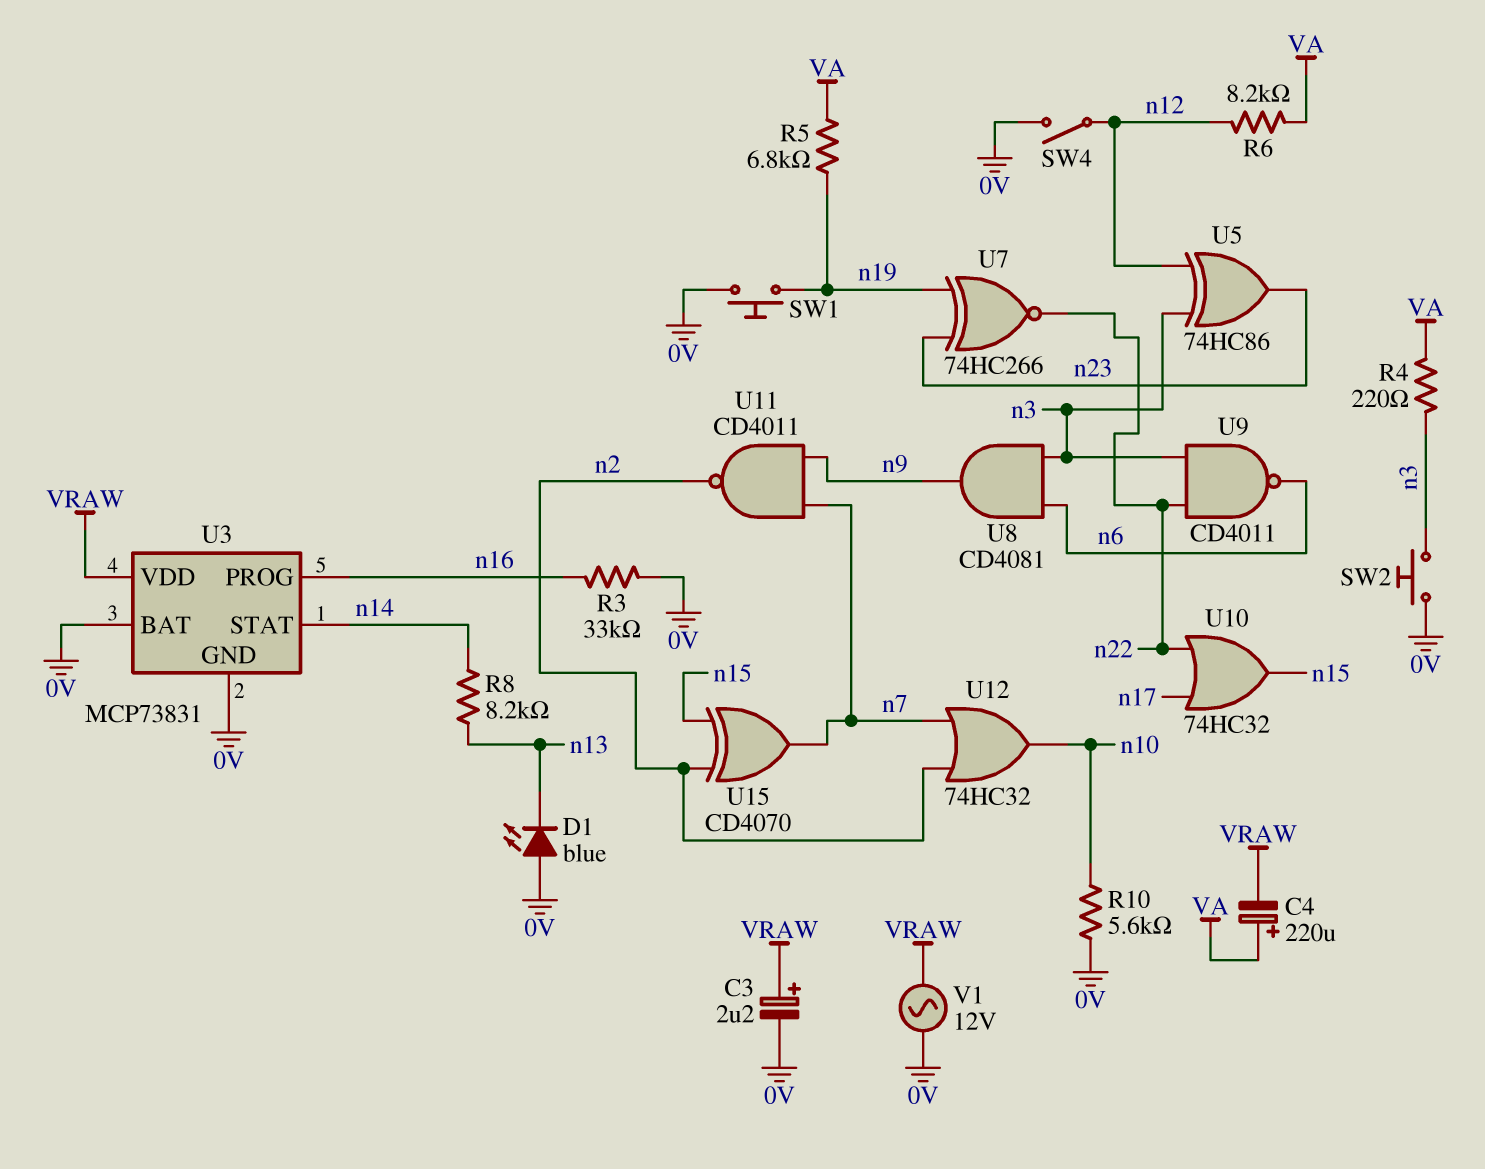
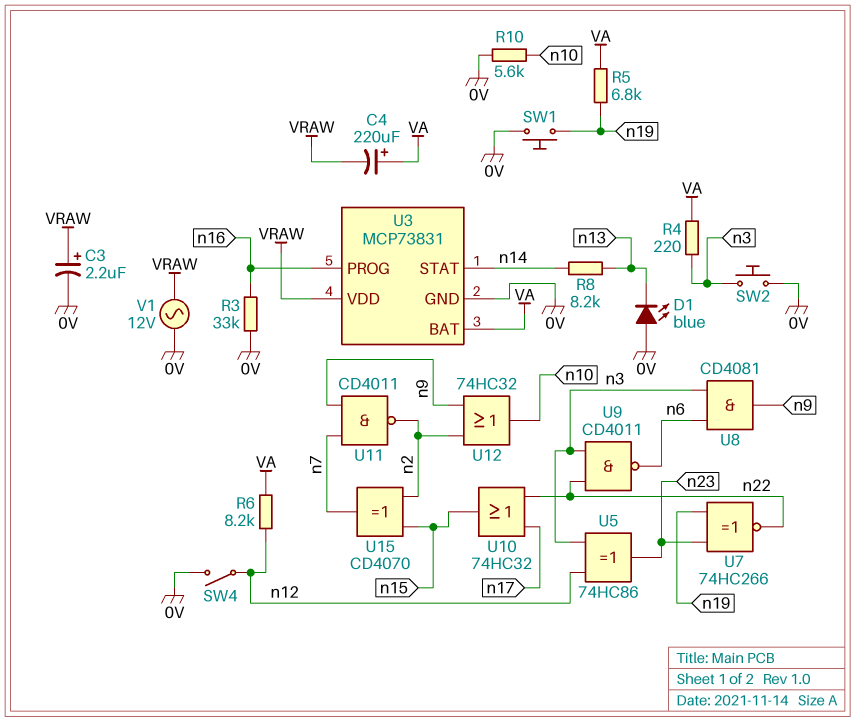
U3 pin BAT: 0V -> VA
U12: OR 74HC32 (in n2, in n7, out n10) -> OR 74HC32 (in n2, in n9, out n10)

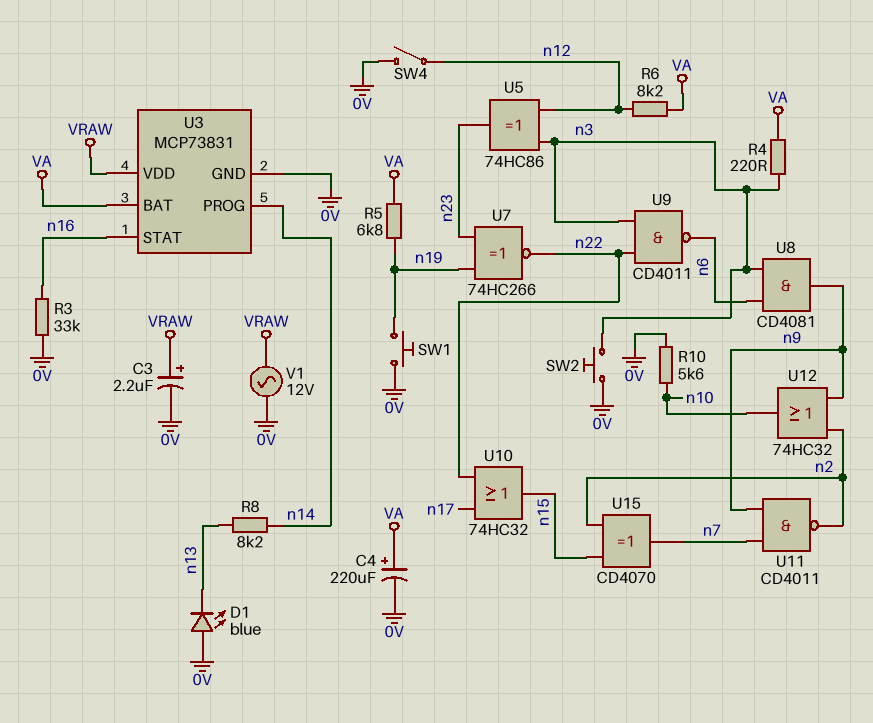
C4: 220uF (plus VA, minus VRAW) -> 220uF (plus VA, minus 0V)
U3 pin PROG: n16 -> n14
U3 pin STAT: n14 -> n16

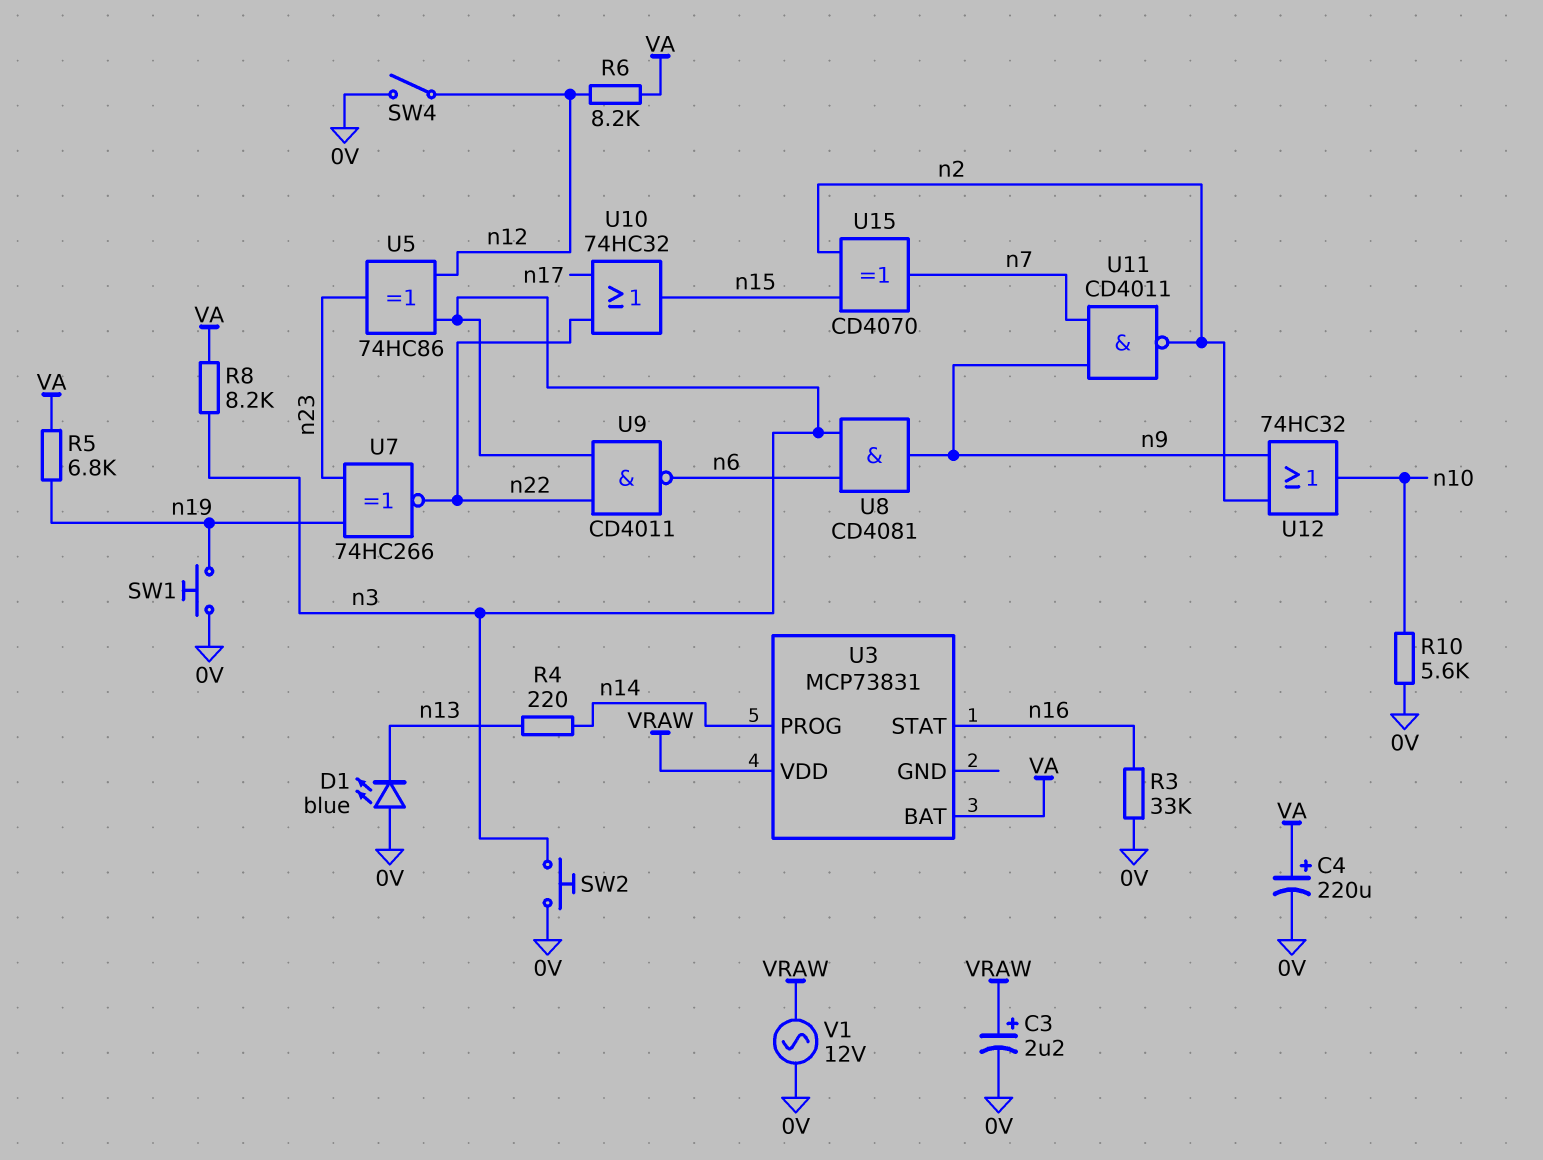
R4: 220 (VA, n3) -> 220 (n13, n14)
R8: 8.2k (n13, n14) -> 8.2k (VA, n3)
U3 pin GND: 0V -> none

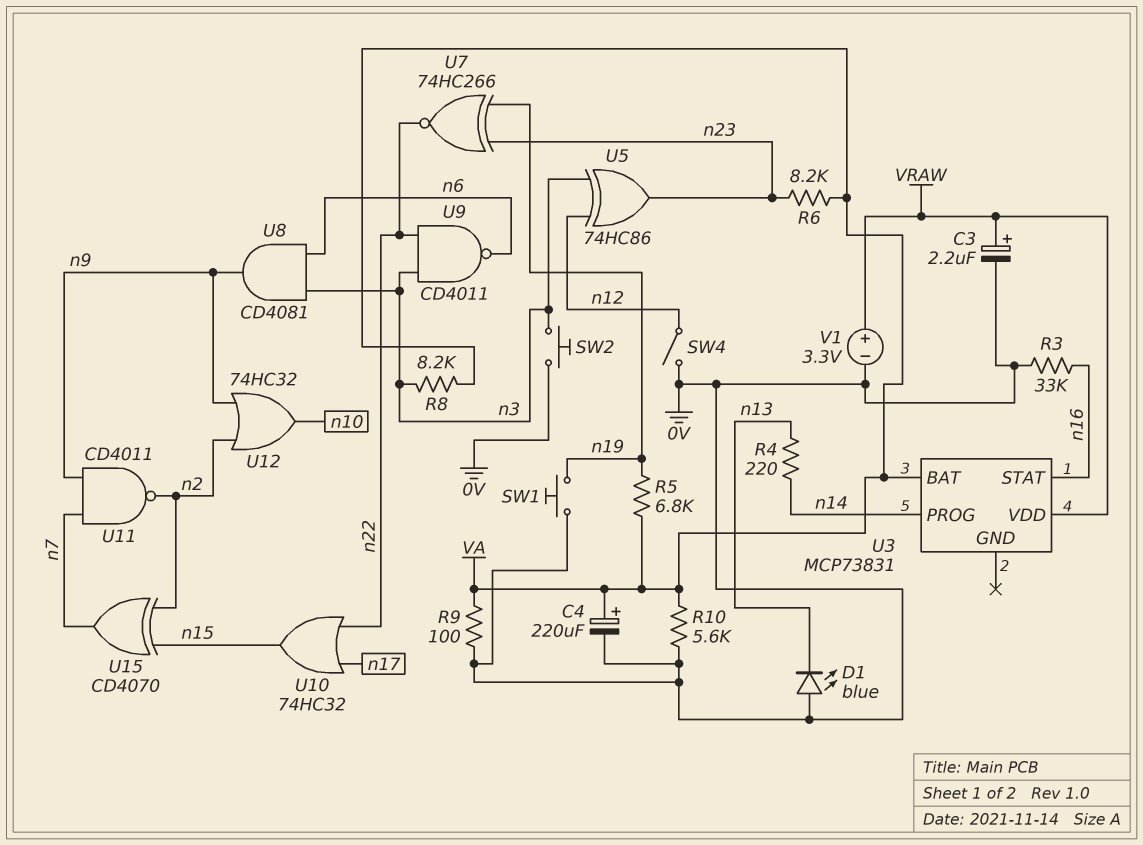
R6: 8.2k (VA, n12) -> 8.2k (VA, n23)
R9: none -> 100 (0V, VA)
R10: 5.6k (0V, n10) -> 5.6k (0V, VA)
V1: AC 12V (0V, VRAW) -> 3.3V (plus VRAW, minus 0V)

